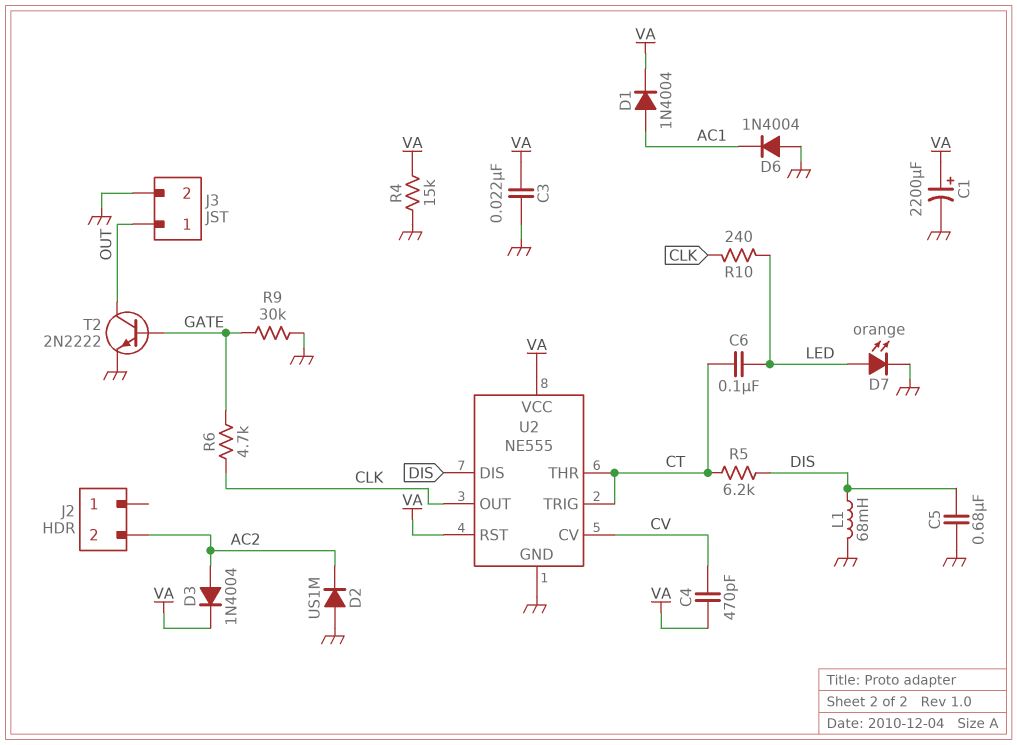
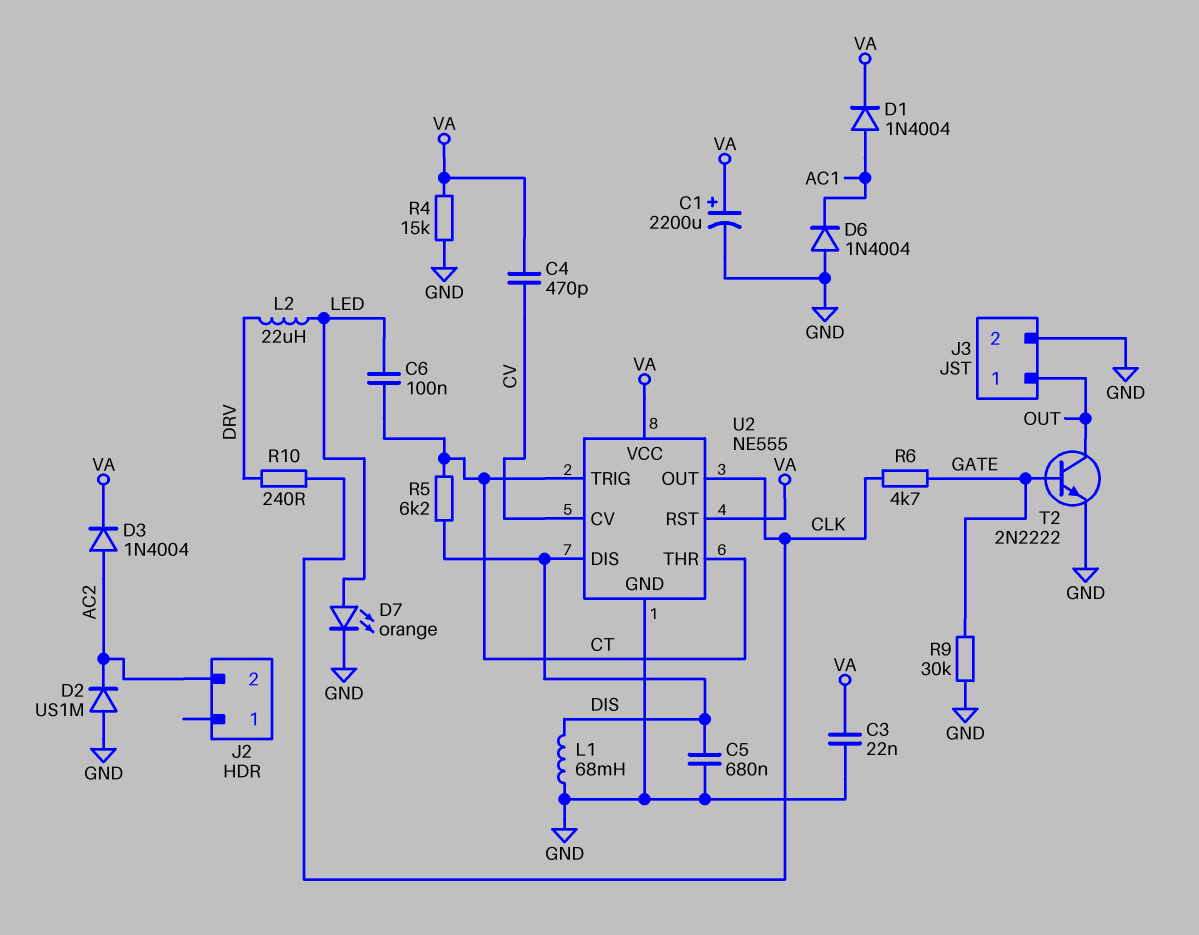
L2: none -> 22uH (DRV, LED)
R10: 240 (CLK, LED) -> 240 (CLK, DRV)

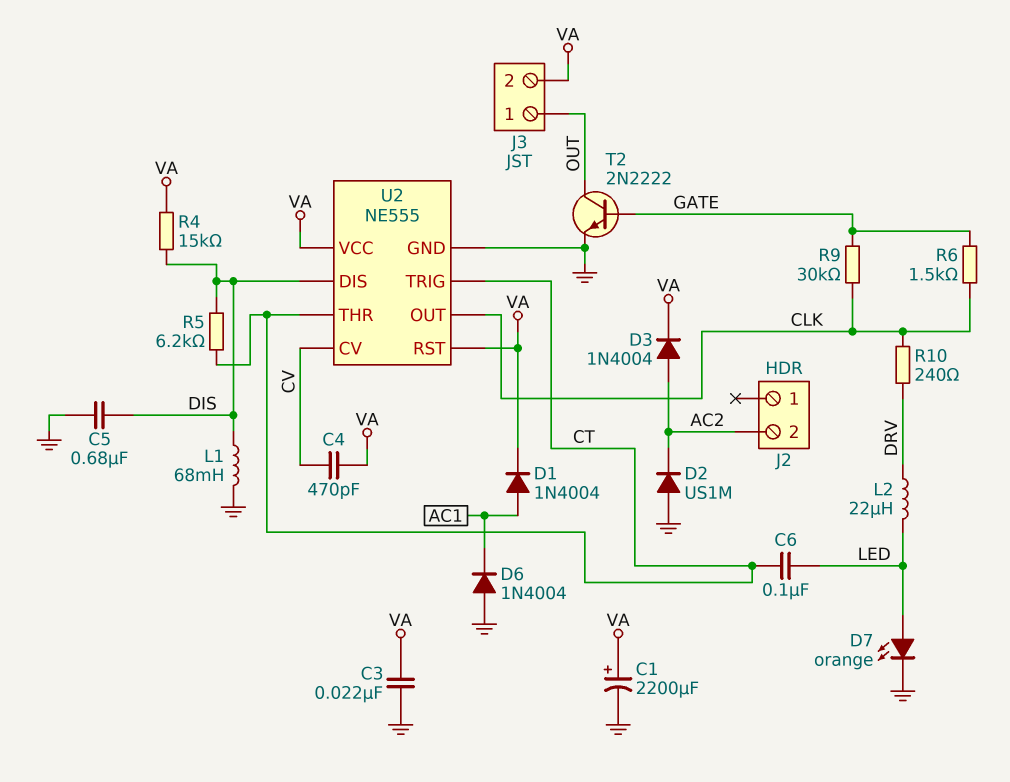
J3 pin 2: GND -> VA
R4: 15k (GND, VA) -> 15k (DIS, VA)
R6: 4.7k (CLK, GATE) -> 1.5k (CLK, GATE)
R9: 30k (GATE, GND) -> 30k (CLK, GATE)

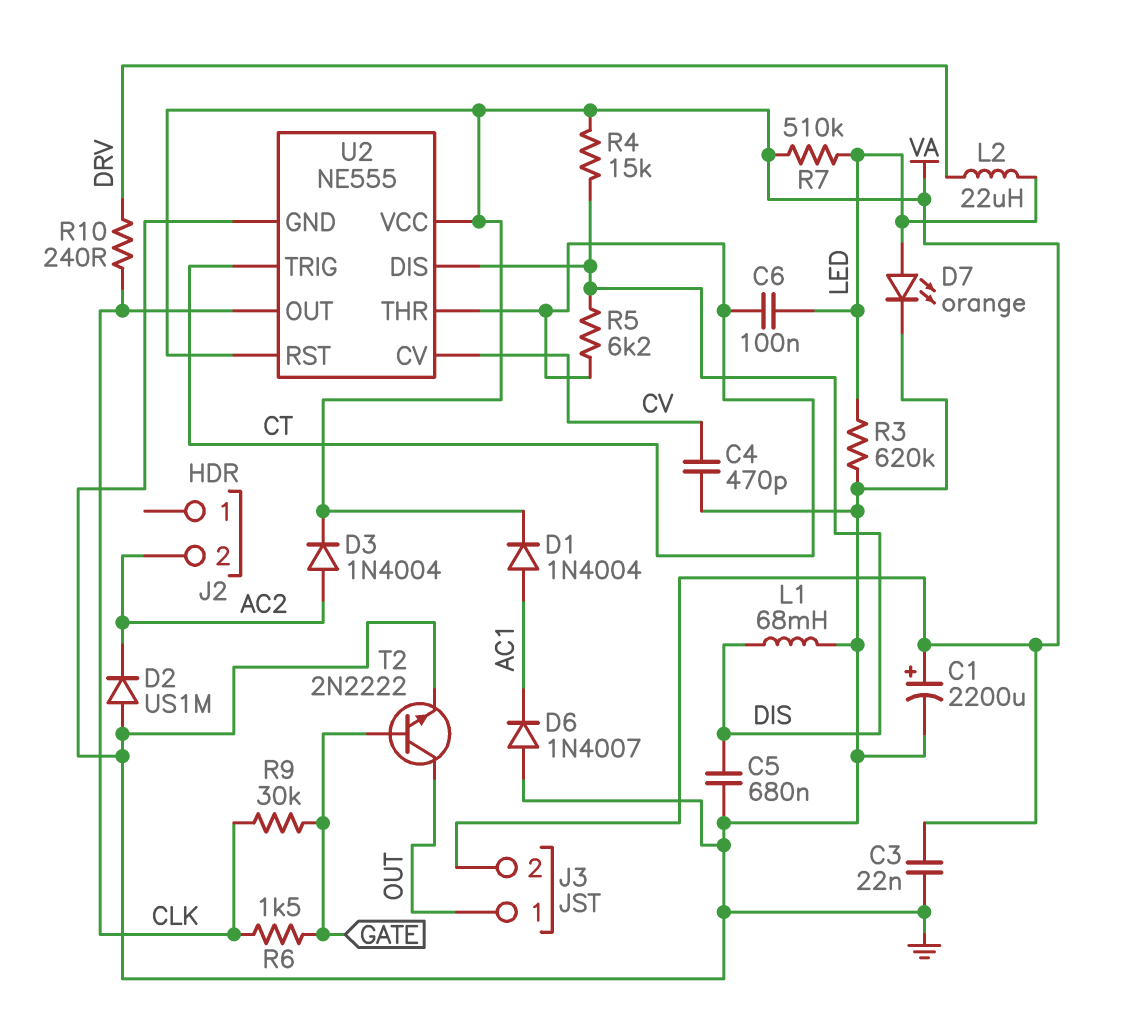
C4: 470pF (CV, VA) -> 470pF (CV, GND)
D6: diode 1N4004 (A GND, K AC1) -> diode 1N4007 (A GND, K AC1)
R3: none -> 620k (GND, LED)
R7: none -> 510k (LED, VA)

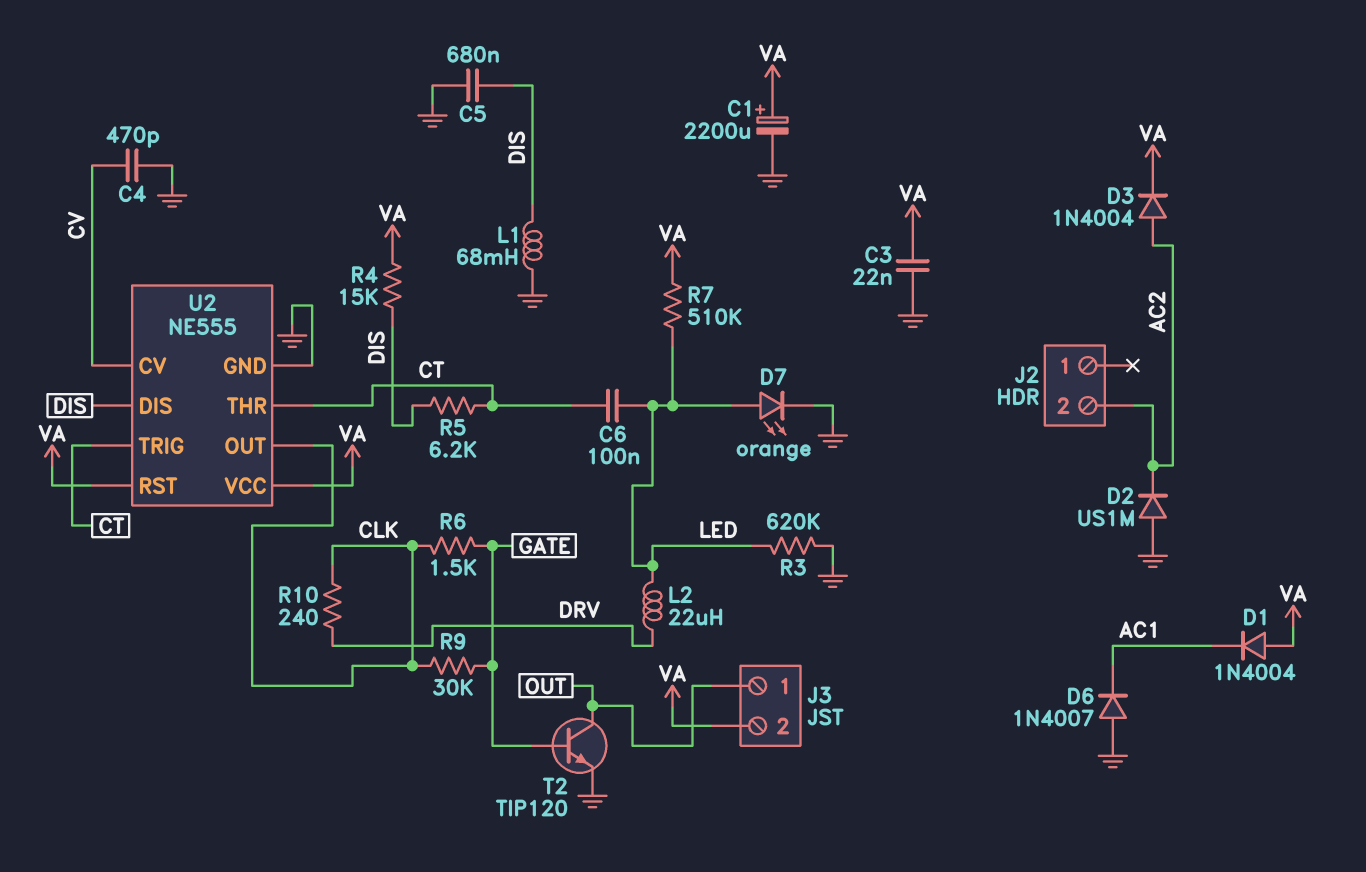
D1: diode 1N4004 (A AC1, K VA) -> diode 1N4004 (A VA, K AC1)
T2: NPN 2N2222 (B GATE, C OUT, E GND) -> NPN TIP120 (B GATE, C OUT, E GND)

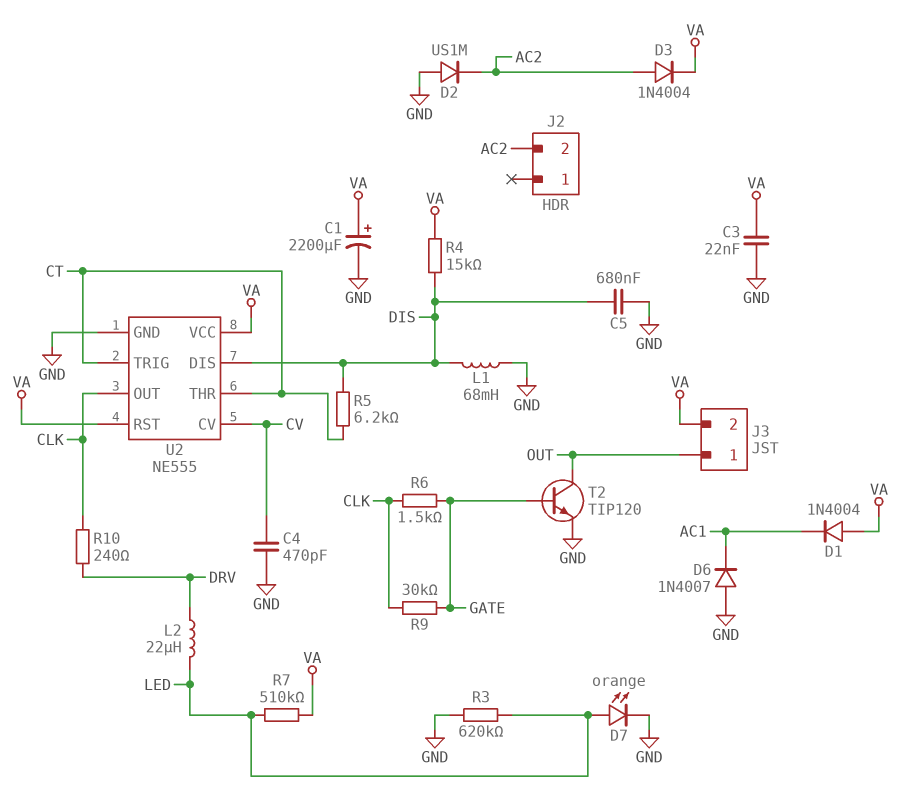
C6: 100nF (CT, LED) -> none

